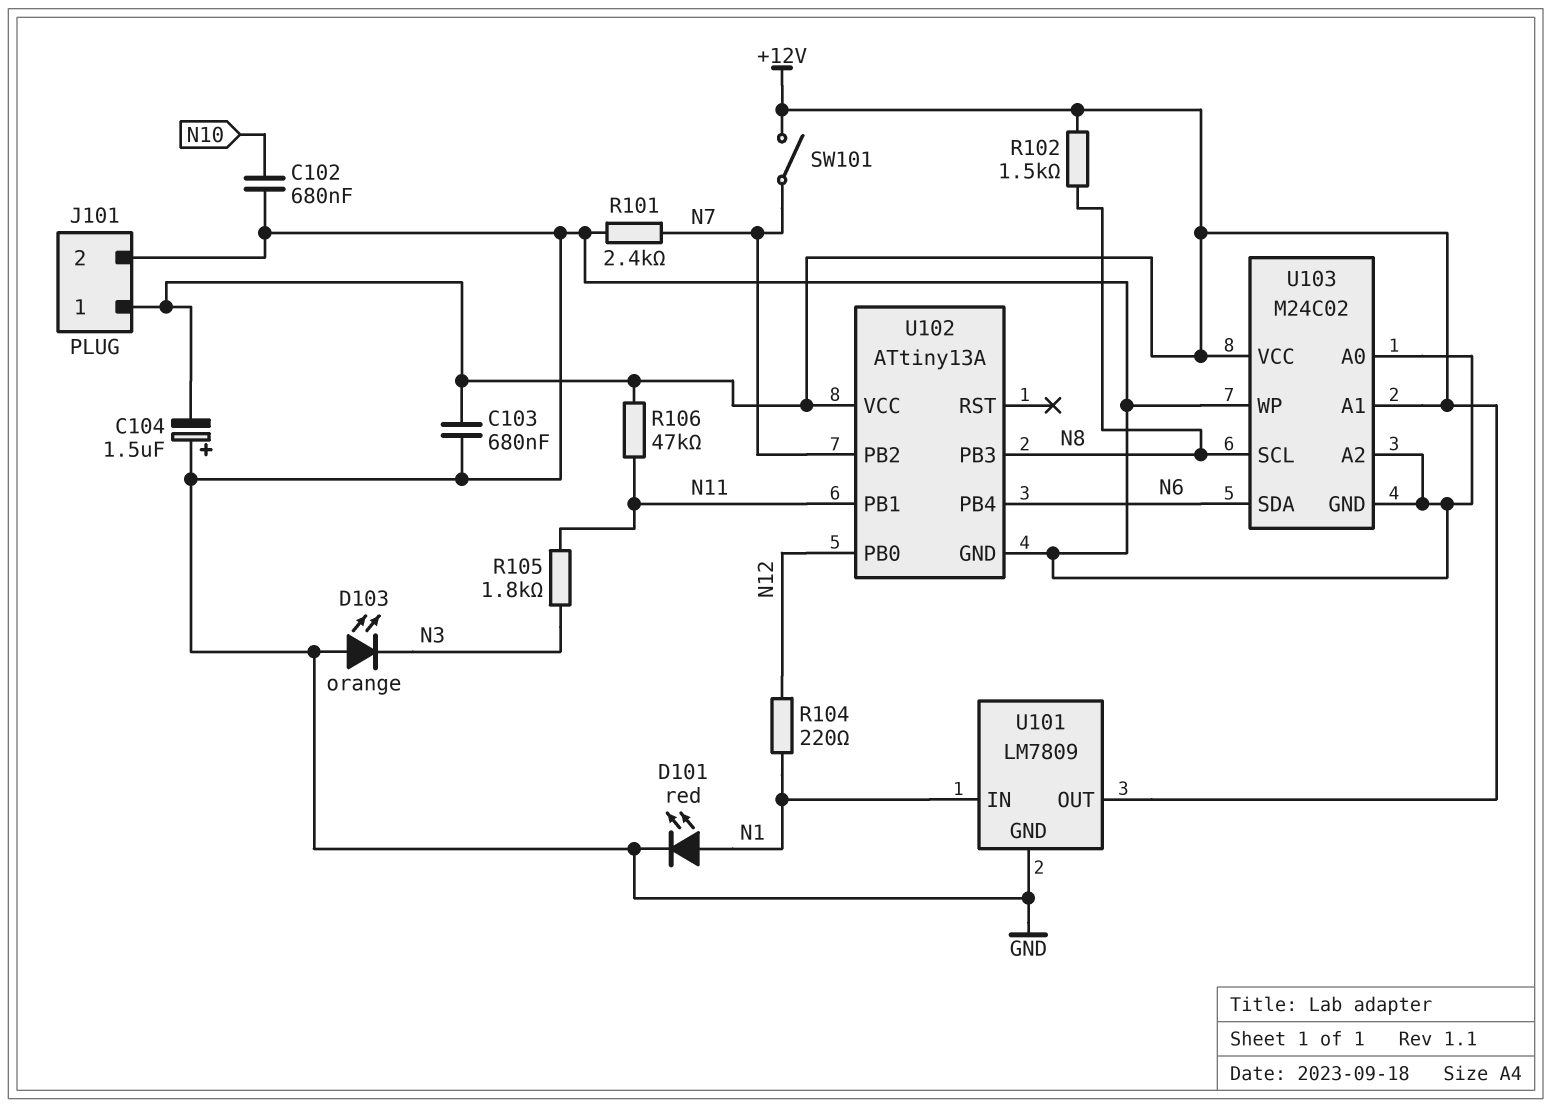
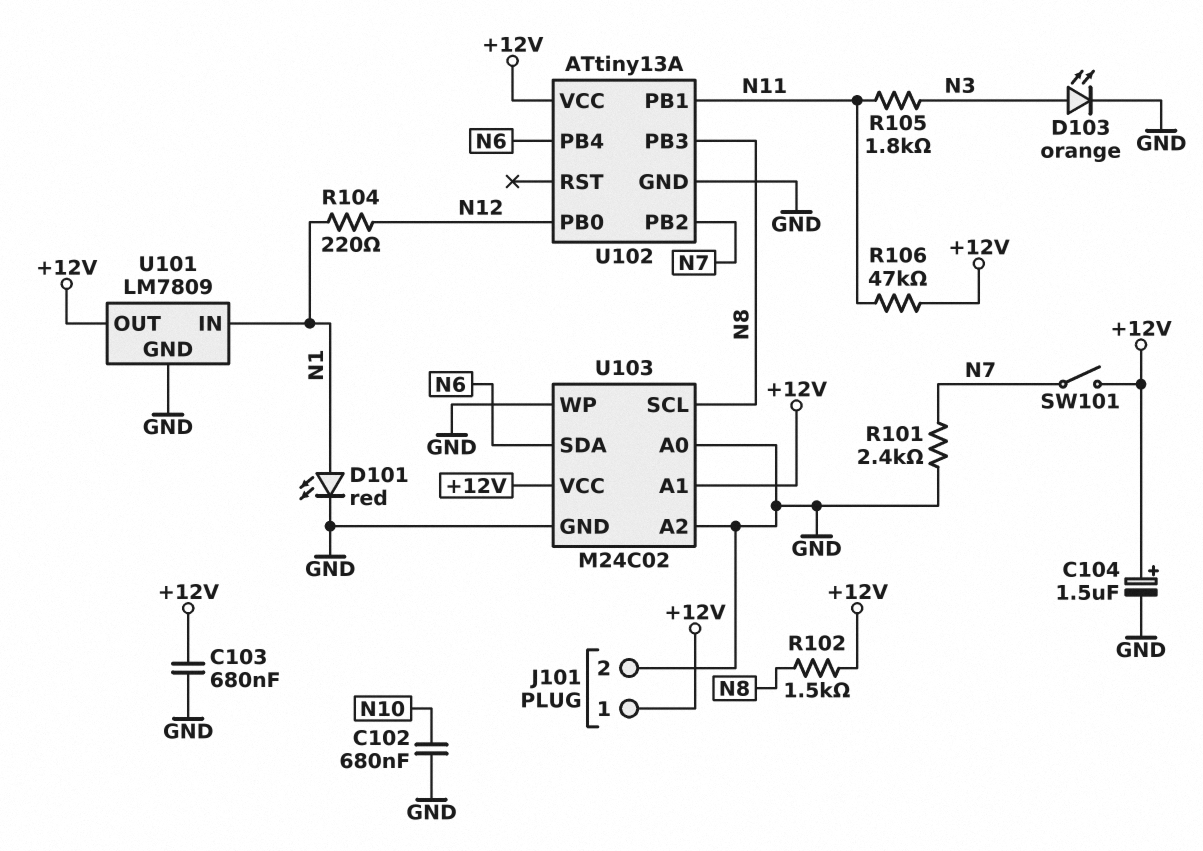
C104: 1.5uF (plus GND, minus +12V) -> 1.5uF (plus +12V, minus GND)
D103: LED orange (A GND, K N3) -> LED orange (A N3, K GND)

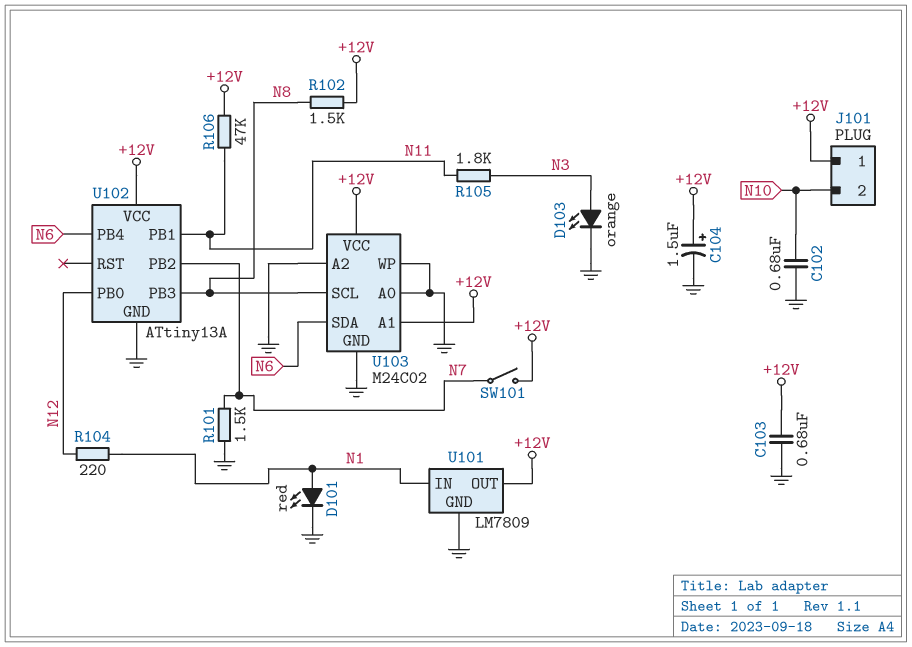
J101 pin 2: GND -> N10
R101: 2.4k (GND, N7) -> 1.5k (GND, N7)

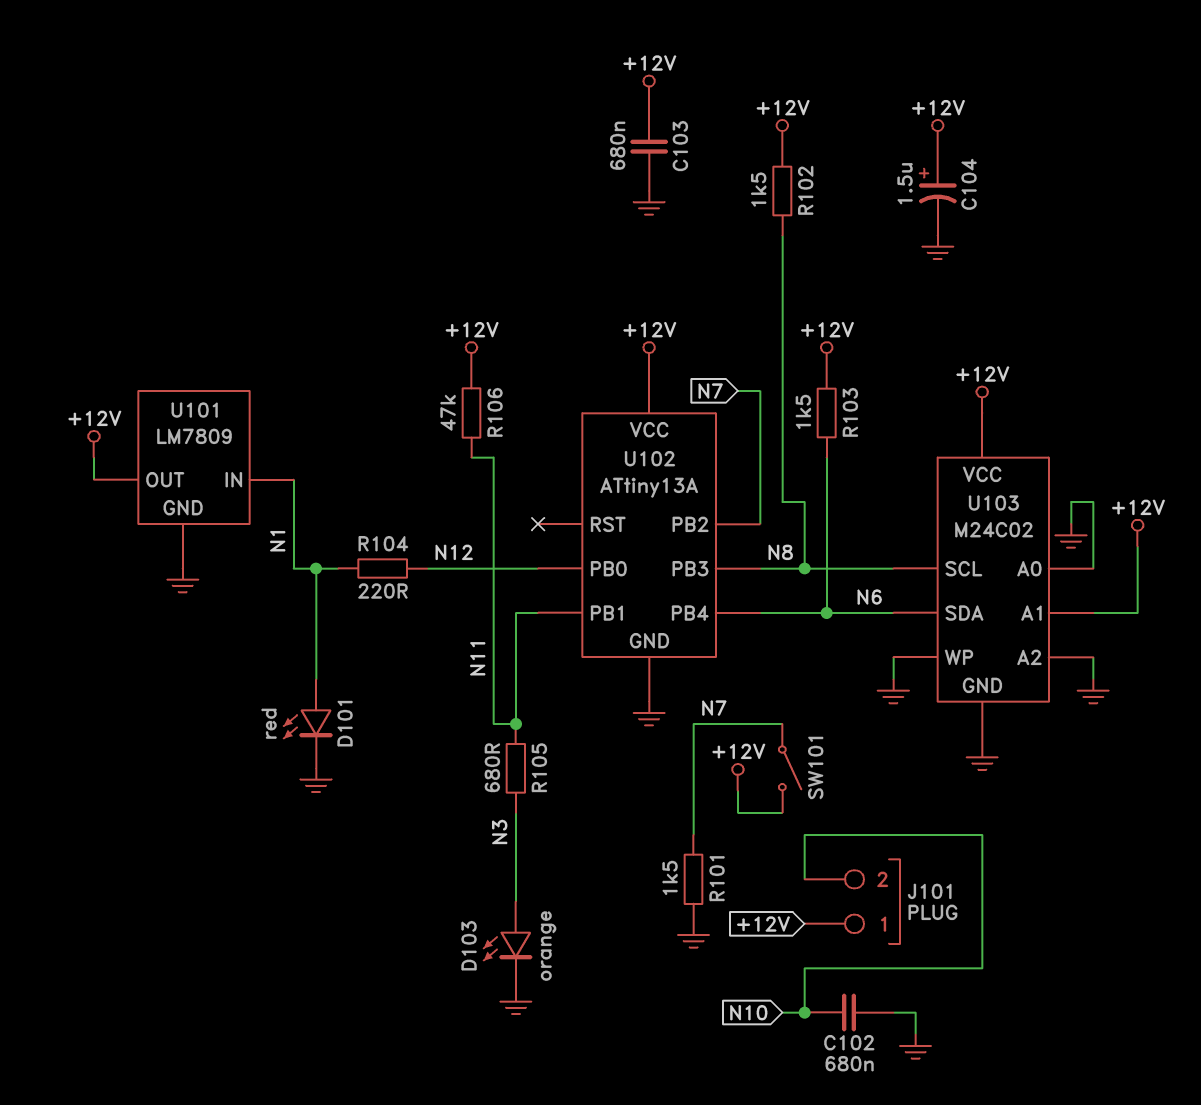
R103: none -> 1.5k (+12V, N6)
R105: 1.8k (N3, N11) -> 680 (N3, N11)

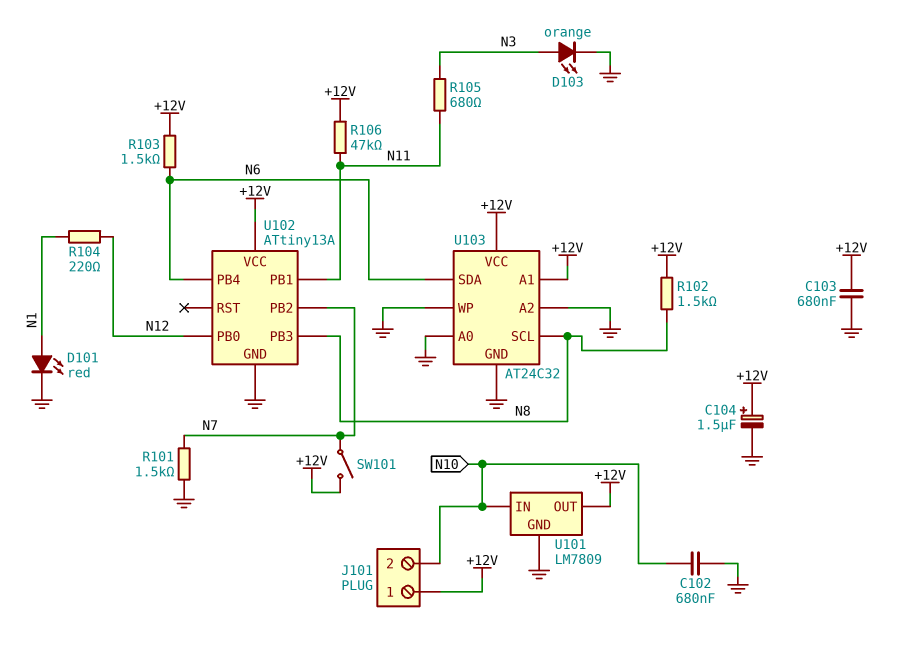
U101 pin IN: N1 -> N10
U103: M24C02 -> AT24C32

